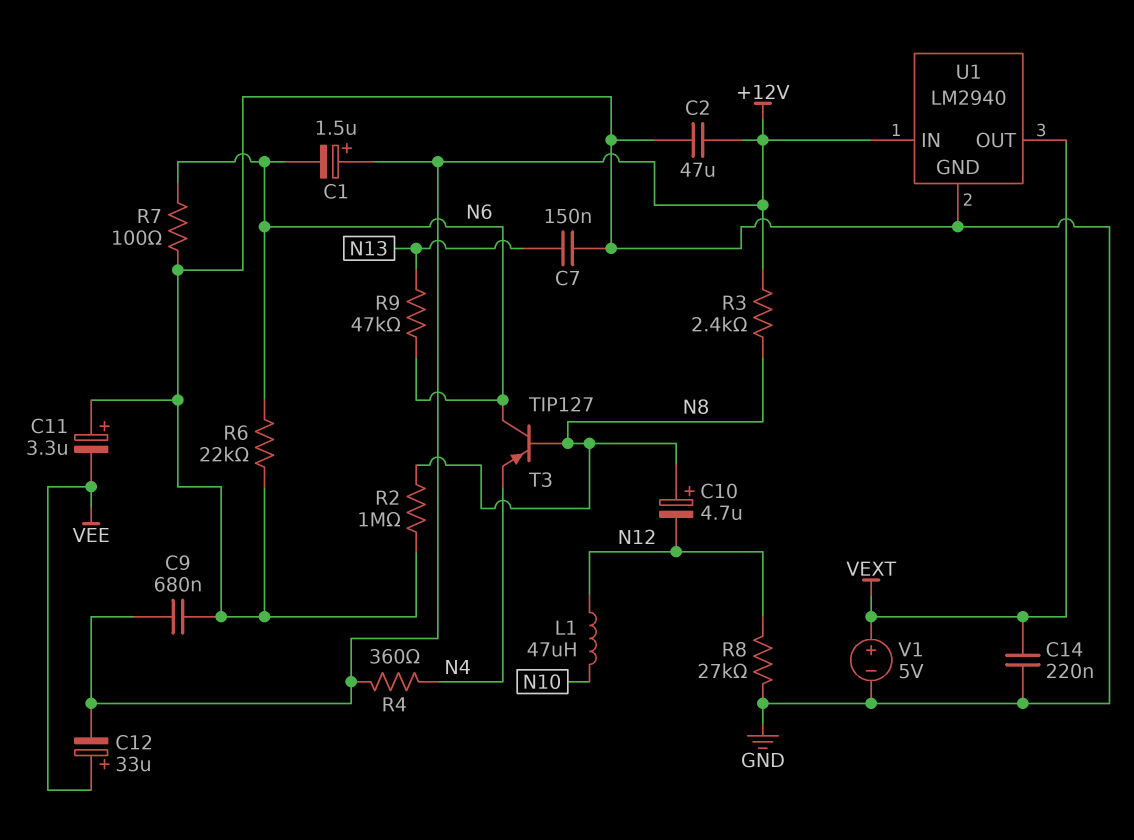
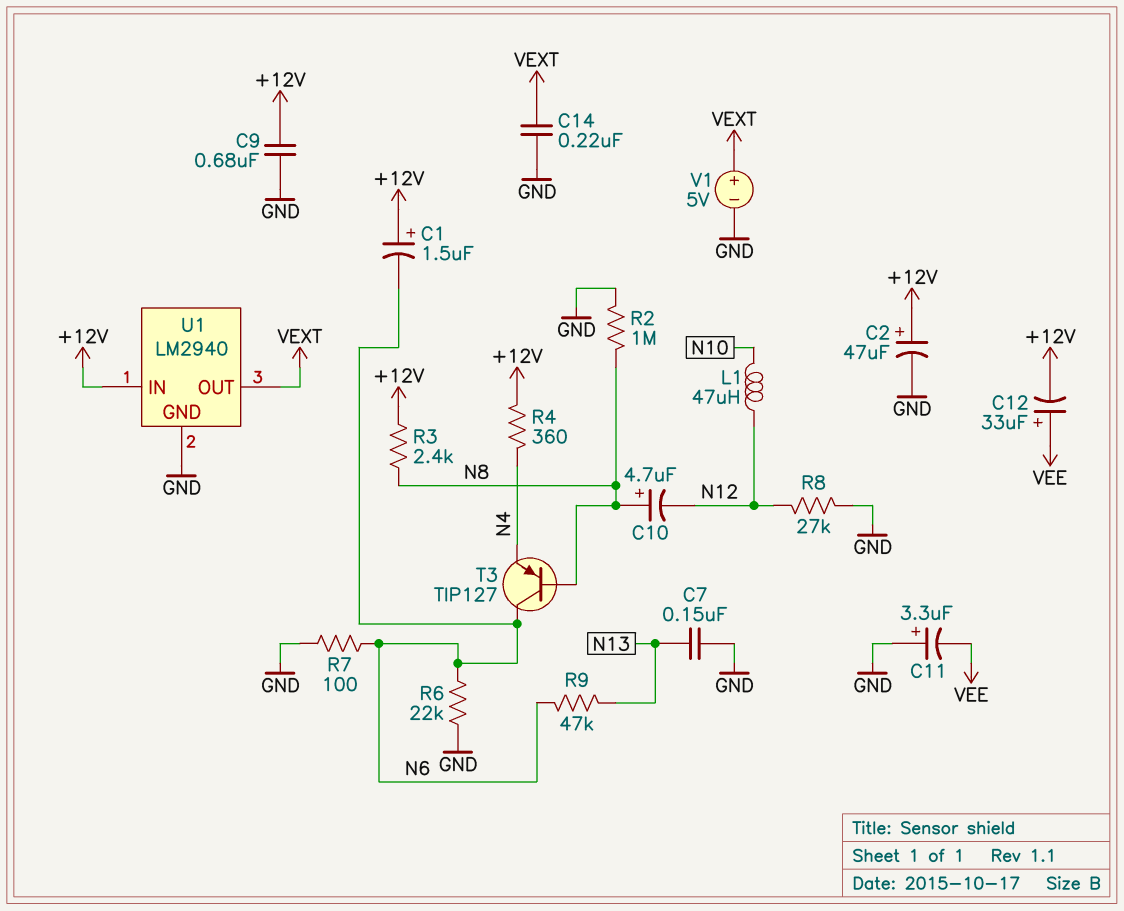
C2: 47uF (+12V, GND) -> 47uF (plus +12V, minus GND)

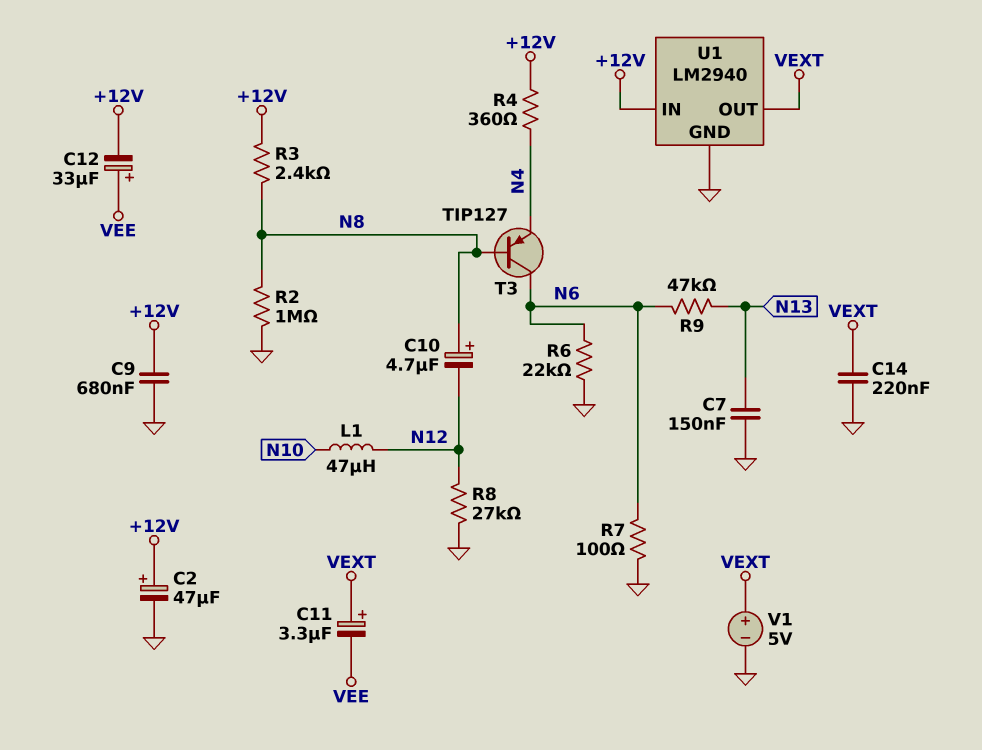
C1: 1.5uF (plus +12V, minus N6) -> none
C11: 3.3uF (plus GND, minus VEE) -> 3.3uF (plus VEXT, minus VEE)

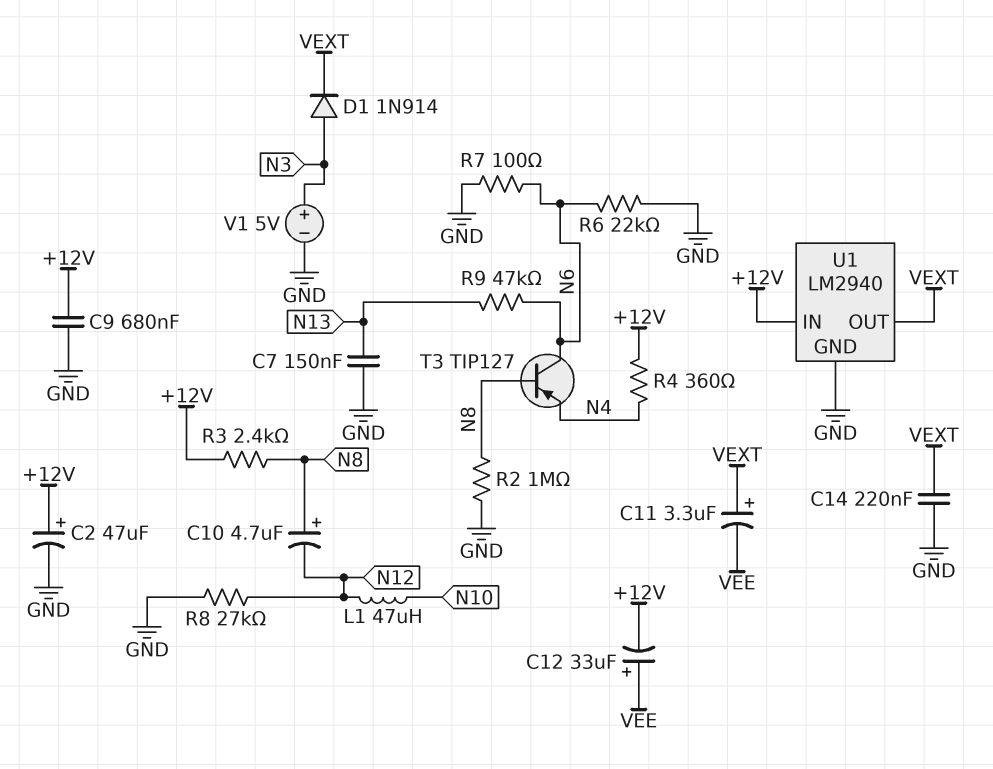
D1: none -> diode 1N914 (A N3, K VEXT)
V1: 5V (plus VEXT, minus GND) -> 5V (plus N3, minus GND)

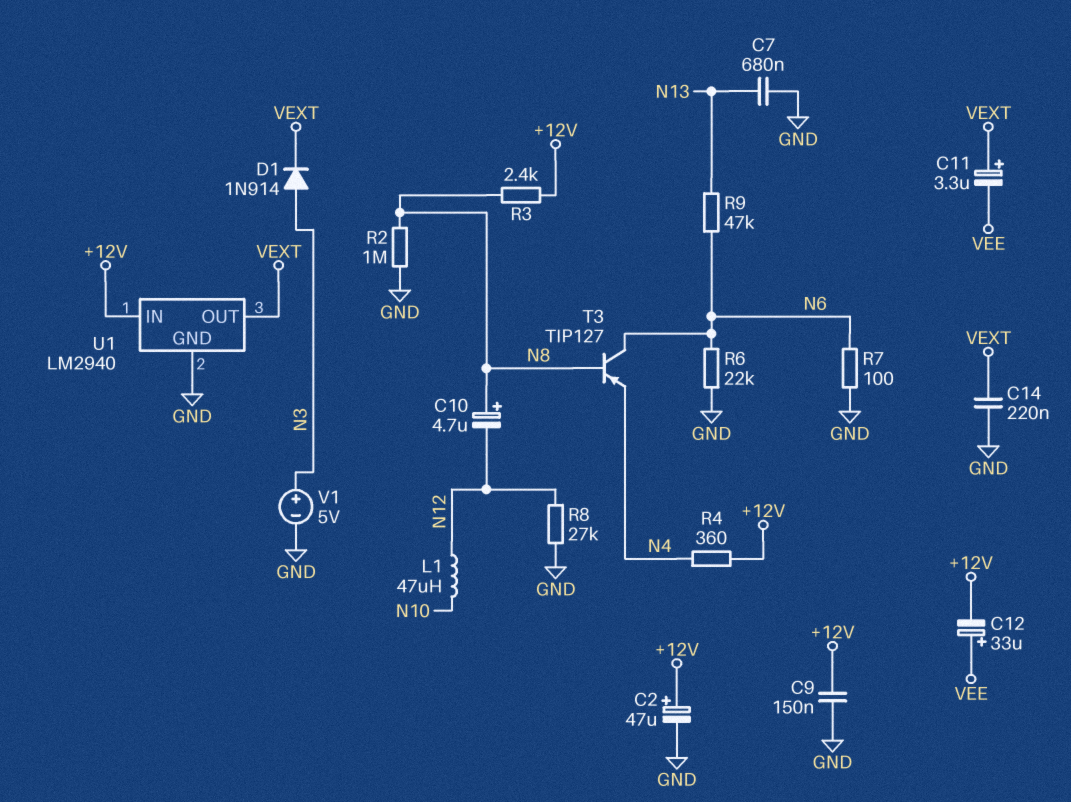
C7: 150nF (GND, N13) -> 680nF (GND, N13)
C9: 680nF (+12V, GND) -> 150nF (+12V, GND)

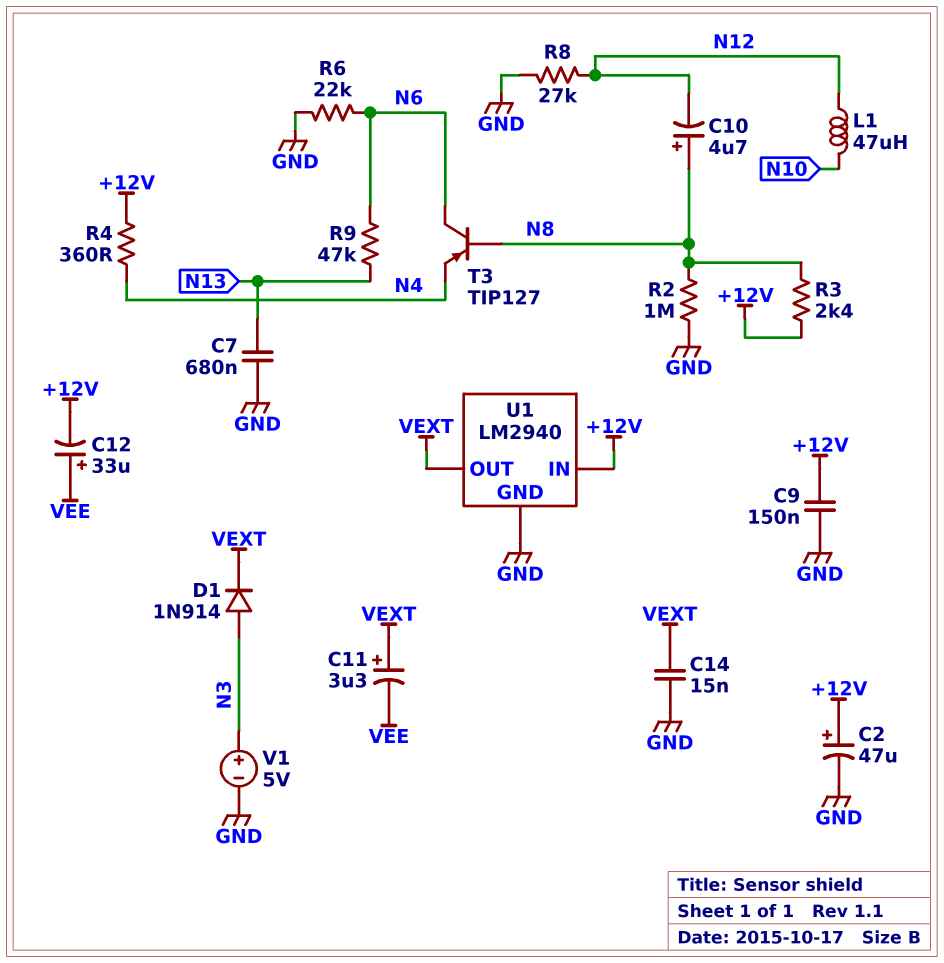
C14: 220nF (GND, VEXT) -> 15nF (GND, VEXT)
R7: 100 (GND, N6) -> none

